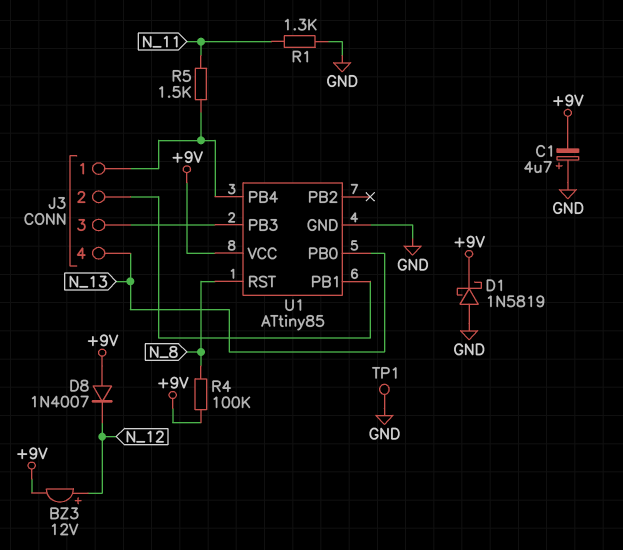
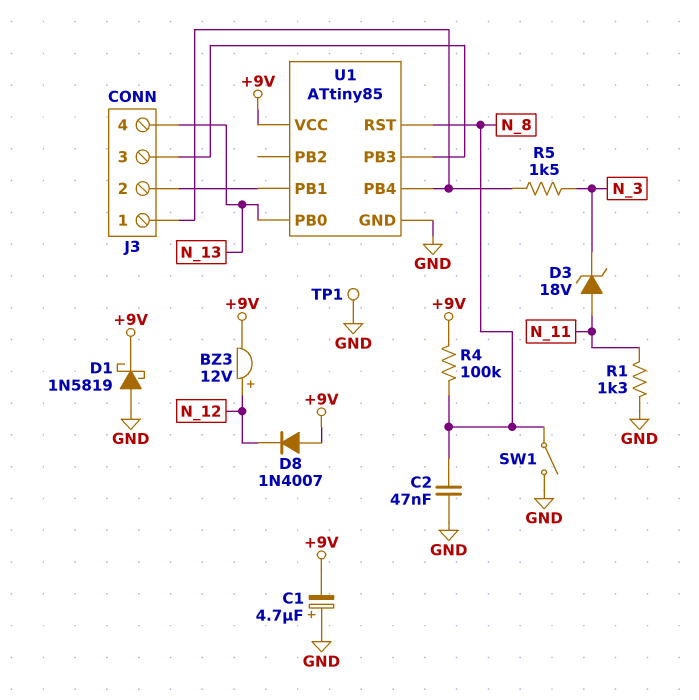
C2: none -> 47nF (GND, N_8)
D3: none -> zener 18V (A N_11, K N_3)
R5: 1.5k (J3/1, N_11) -> 1.5k (J3/1, N_3)
SW1: none -> switch (GND, N_8)

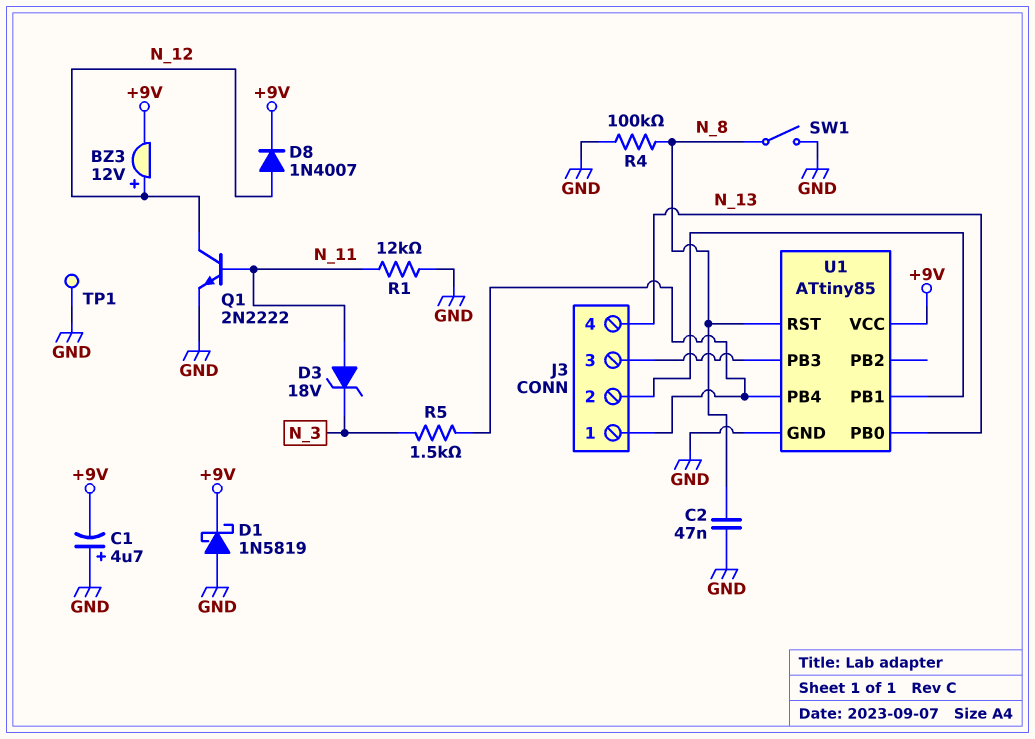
D8: diode 1N4007 (A +9V, K N_12) -> diode 1N4007 (A N_12, K +9V)
Q1: none -> NPN 2N2222 (B N_11, C N_12, E GND)
R1: 1.3k (GND, N_11) -> 12k (GND, N_11)
R4: 100k (+9V, N_8) -> 100k (GND, N_8)

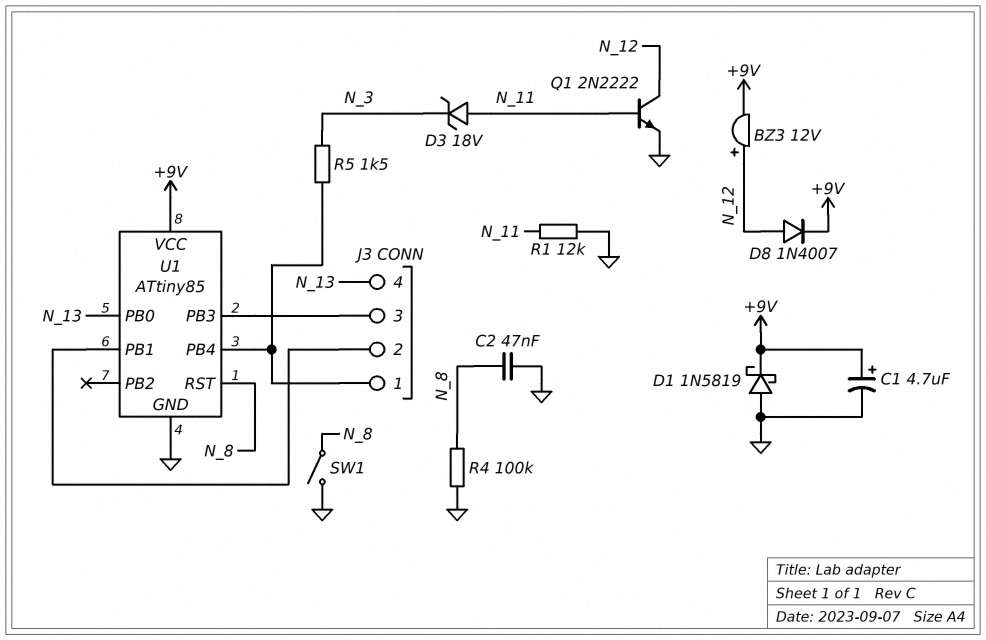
C1: 4.7uF (plus GND, minus +9V) -> 4.7uF (plus +9V, minus GND)
TP1: test point (GND) -> none

